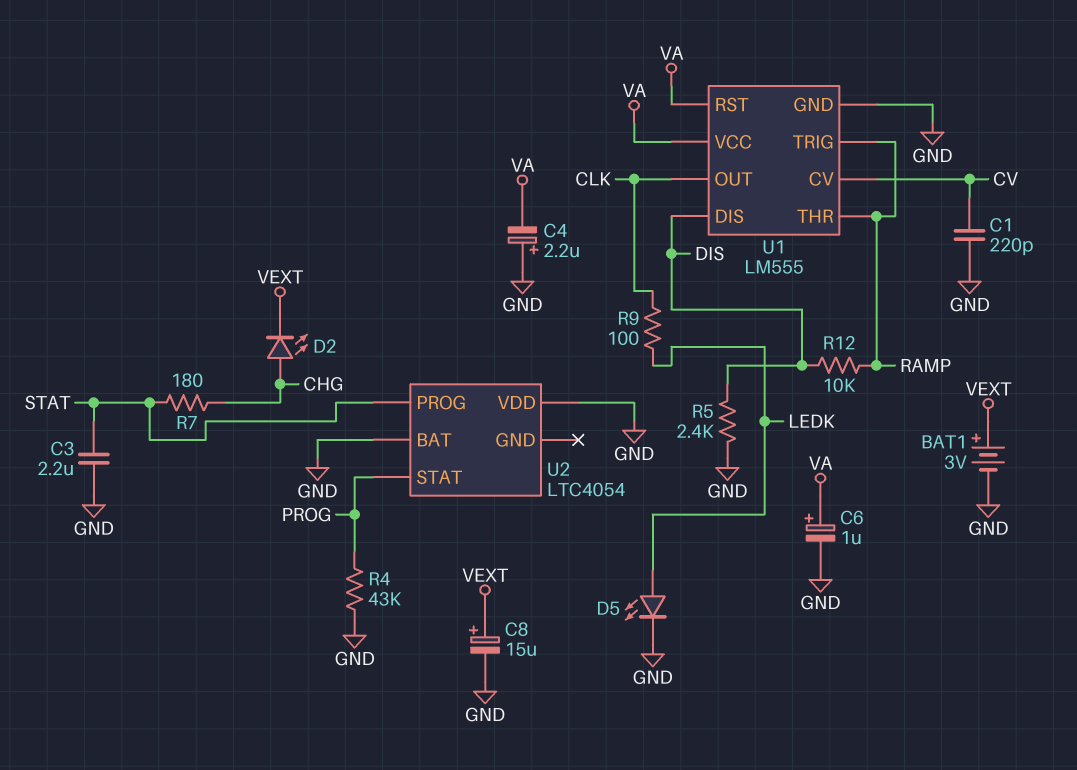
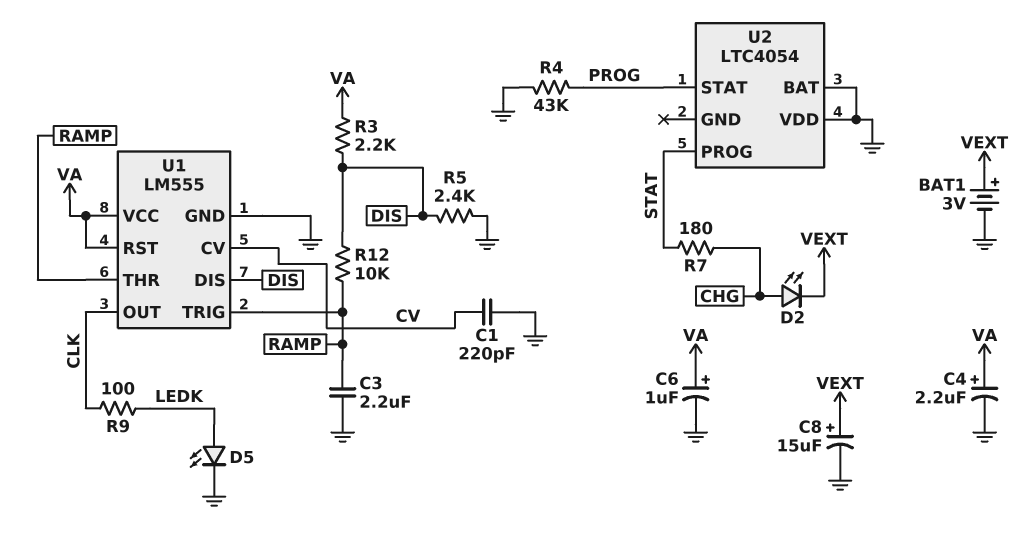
C3: 2.2uF (GND, STAT) -> 2.2uF (GND, RAMP)
C4: 2.2uF (plus GND, minus VA) -> 2.2uF (plus VA, minus GND)
R3: none -> 2.2k (DIS, VA)

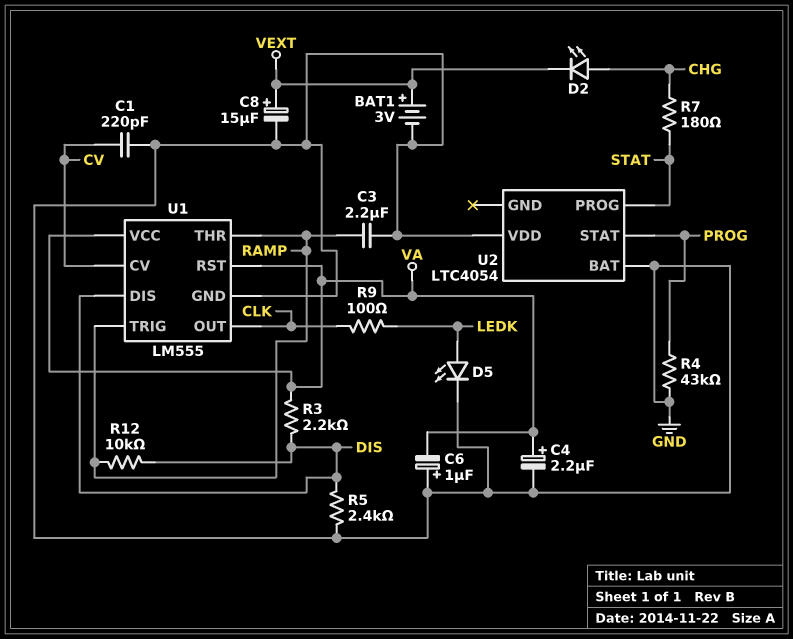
C6: 1uF (plus VA, minus GND) -> 1uF (plus GND, minus VA)

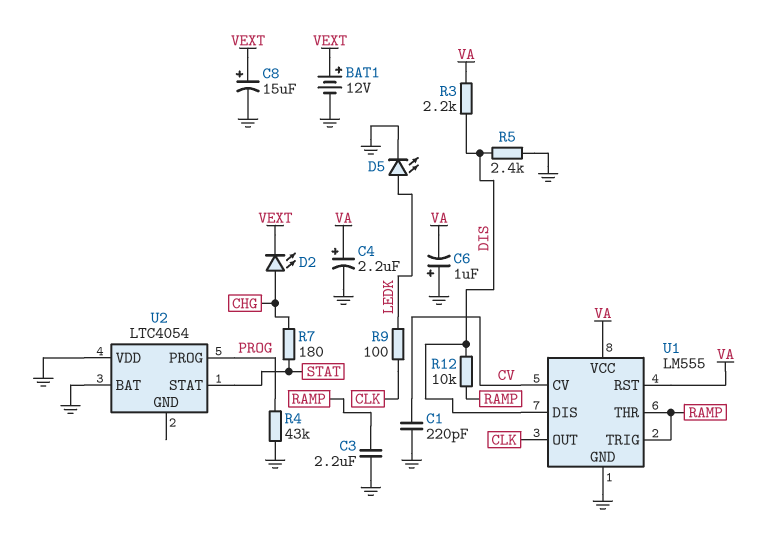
BAT1: 3V (plus VEXT, minus GND) -> 12V (plus VEXT, minus GND)
U2 pin PROG: STAT -> PROG
U2 pin STAT: PROG -> STAT

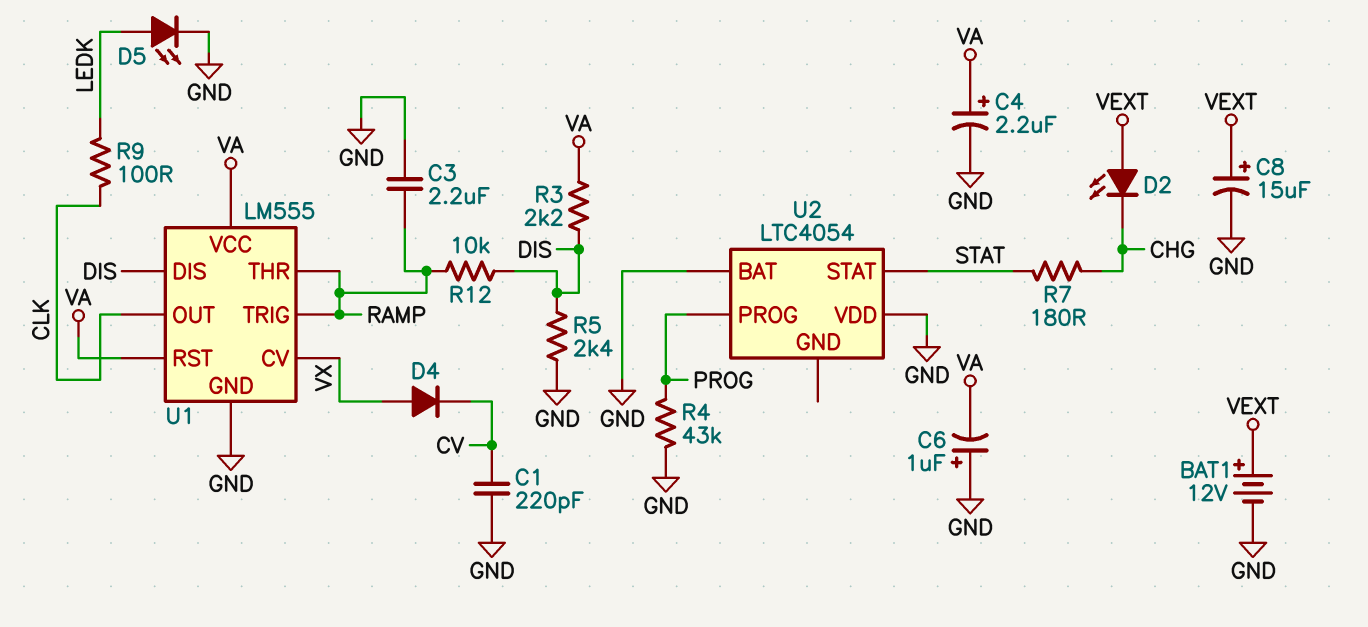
D2: LED (A CHG, K VEXT) -> LED (A VEXT, K CHG)
D4: none -> diode (A VX, K CV)
U1 pin CV: CV -> VX

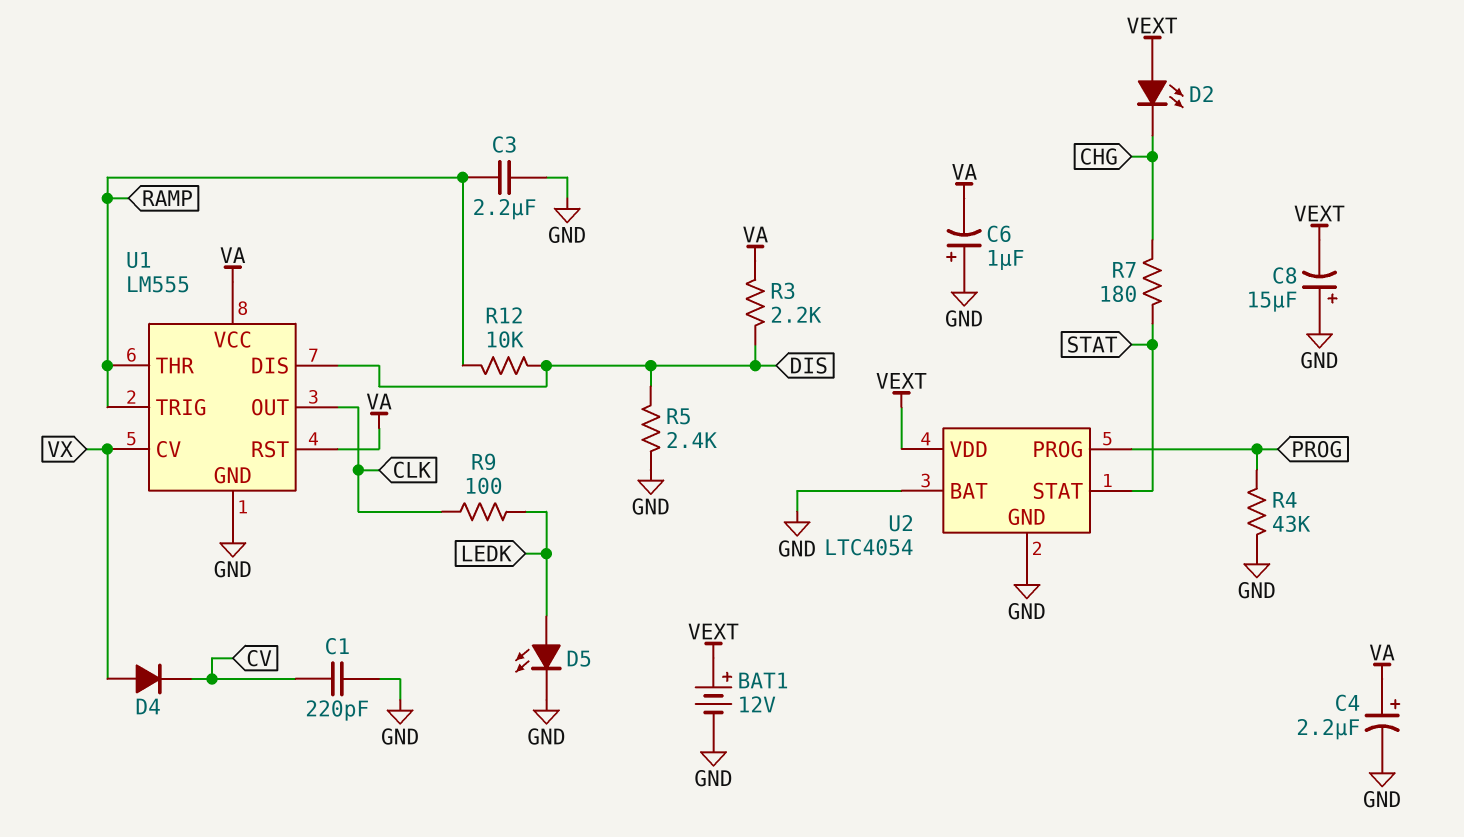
C8: 15uF (plus VEXT, minus GND) -> 15uF (plus GND, minus VEXT)
U2 pin GND: none -> GND
U2 pin VDD: GND -> VEXT

